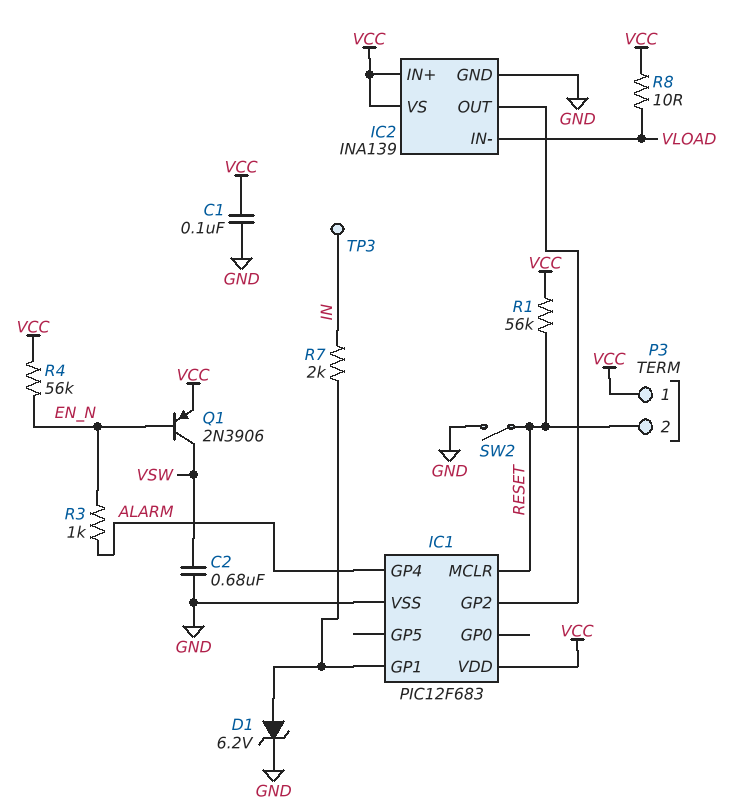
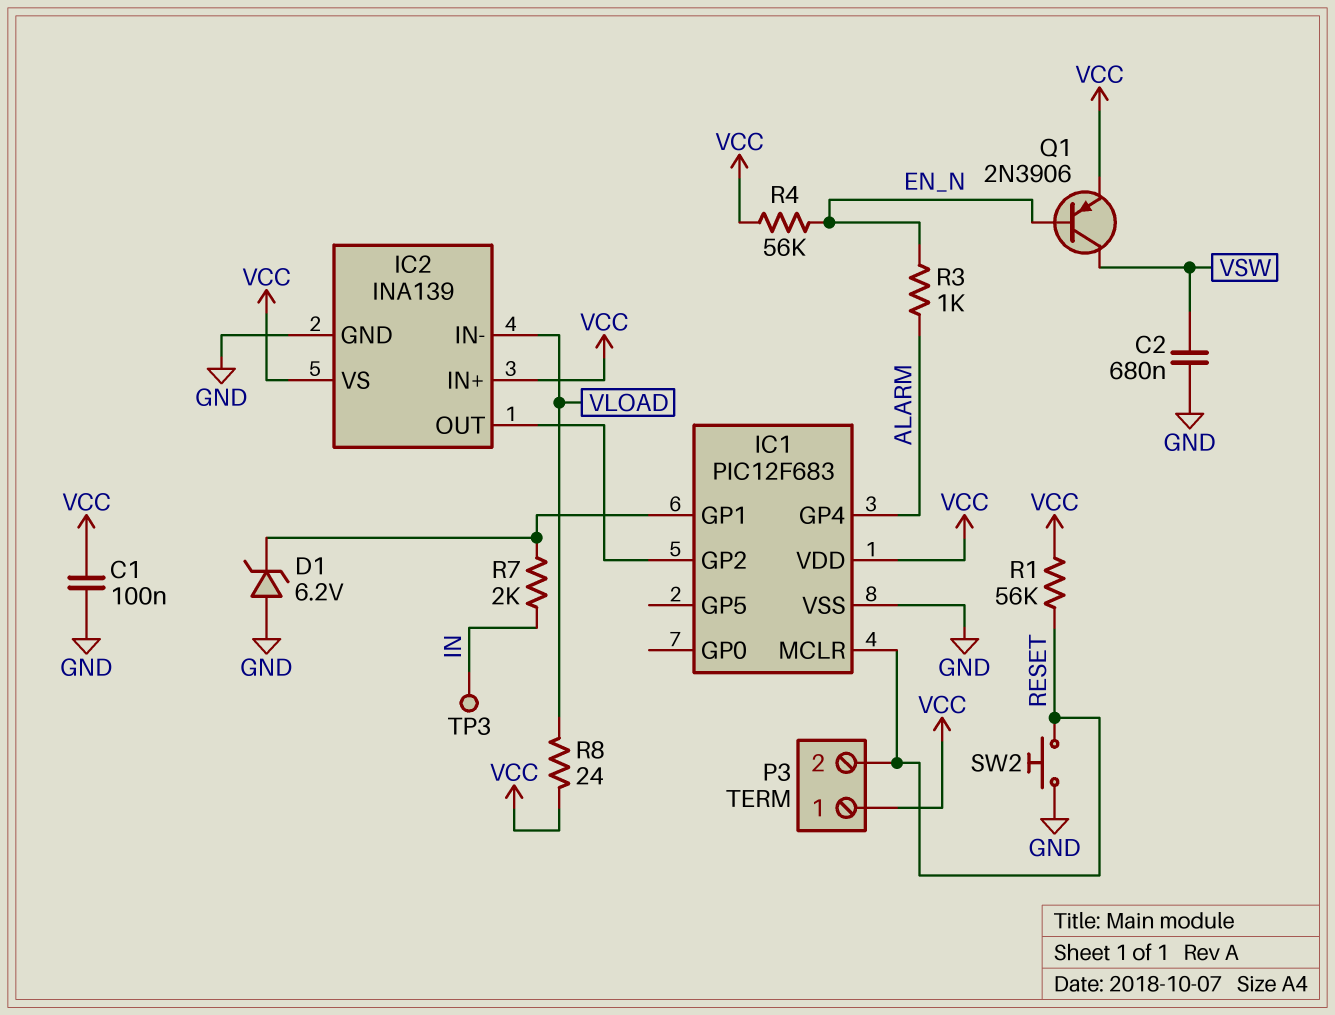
D1: zener 6.2V (A IC1/GP1, K GND) -> zener 6.2V (A GND, K IC1/GP1)
R8: 10 (VCC, VLOAD) -> 24 (VCC, VLOAD)
SW2: switch (GND, RESET) -> button (GND, RESET)

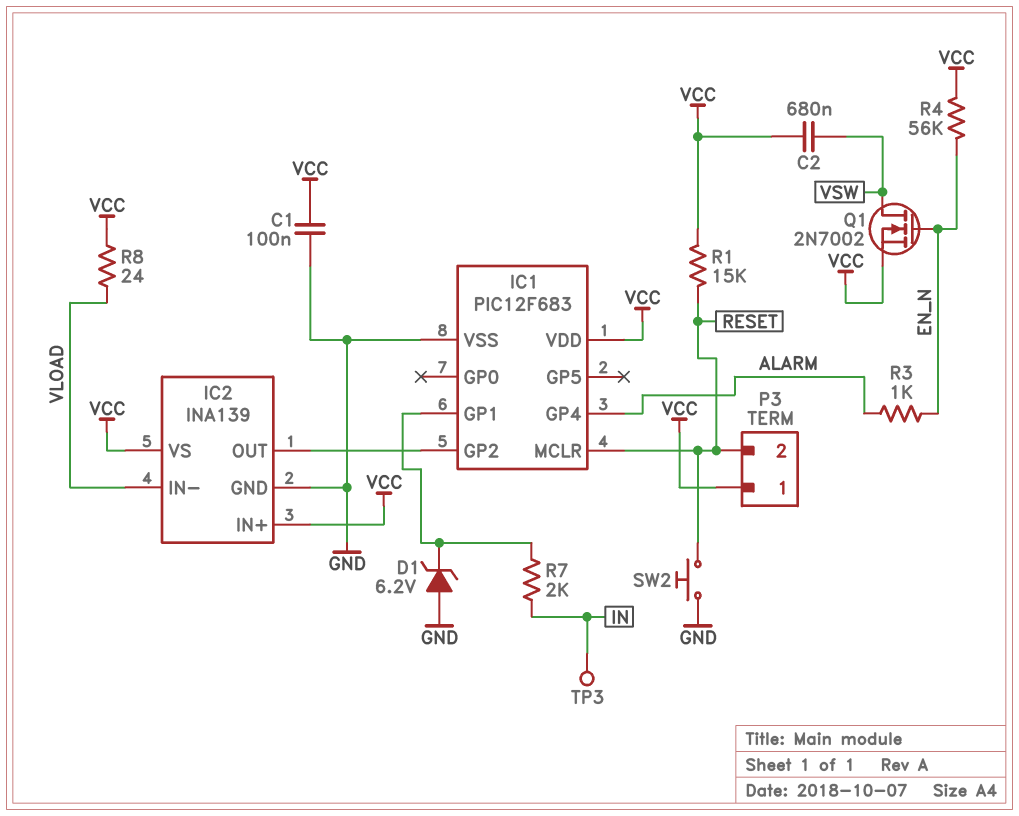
C2: 680nF (GND, VSW) -> 680nF (VCC, VSW)
Q1: PNP 2N3906 (B EN_N, C VSW, E VCC) -> NMOS 2N7002 (G EN_N, D VSW, S VCC)
R1: 56k (RESET, VCC) -> 15k (RESET, VCC)

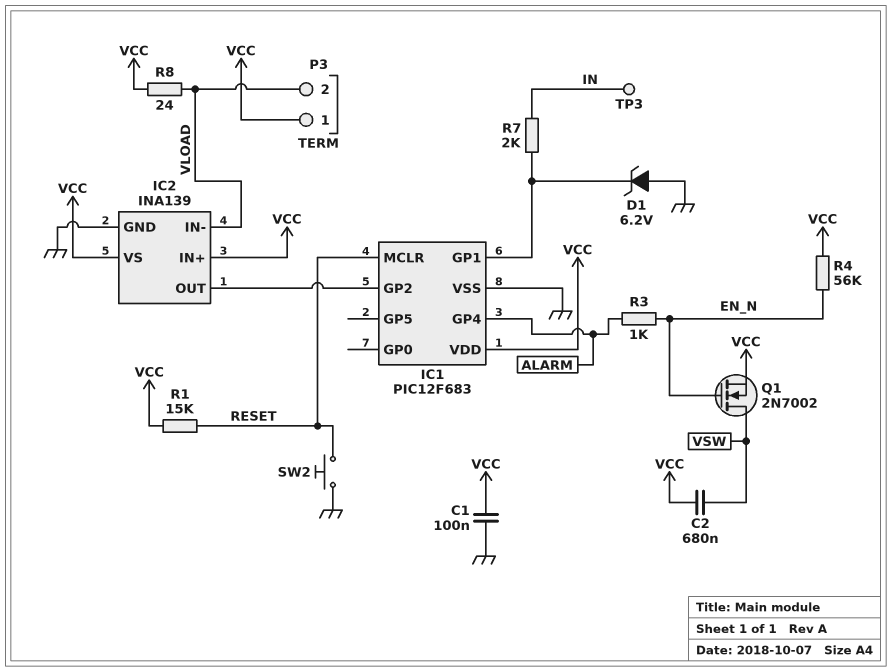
P3 pin 2: RESET -> VLOAD

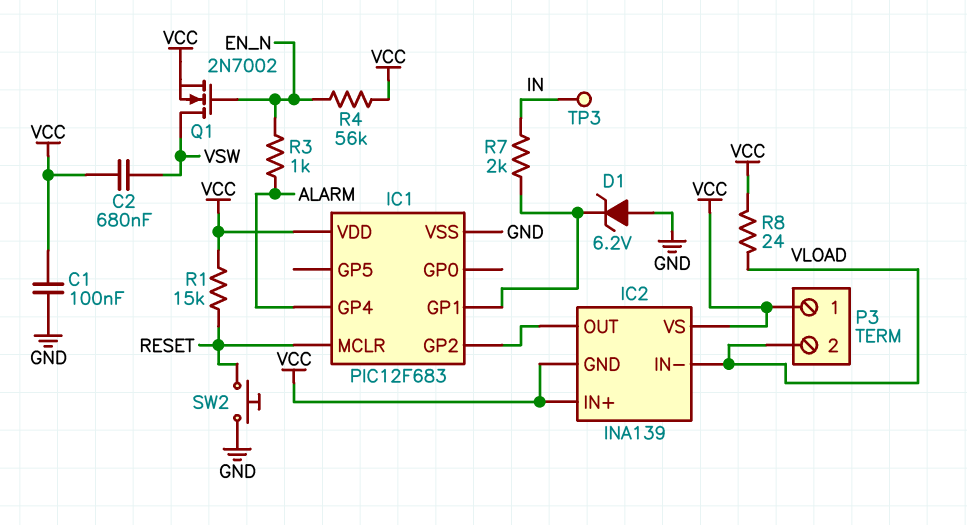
IC2 pin GND: GND -> VCC

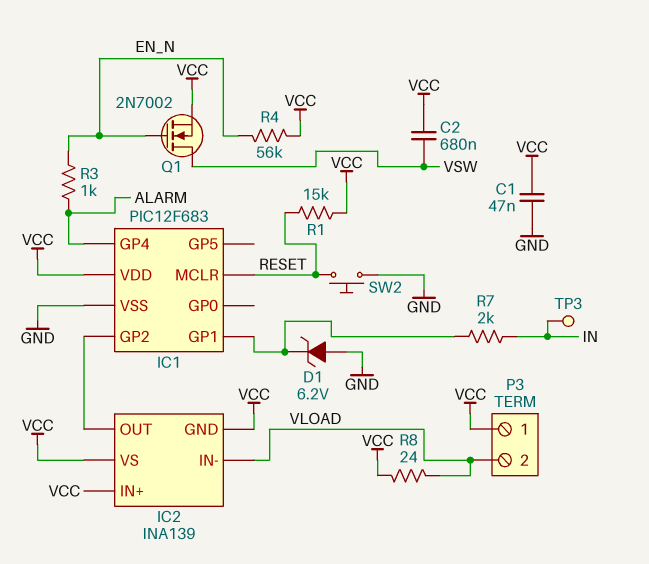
C1: 100nF (GND, VCC) -> 47nF (GND, VCC)

